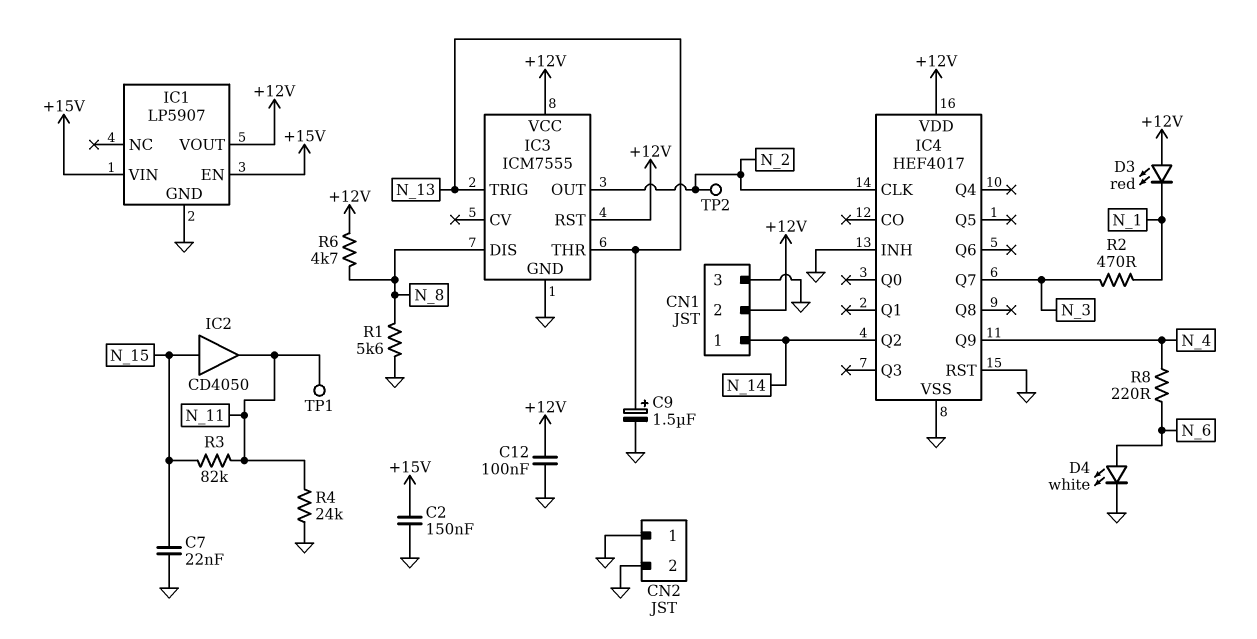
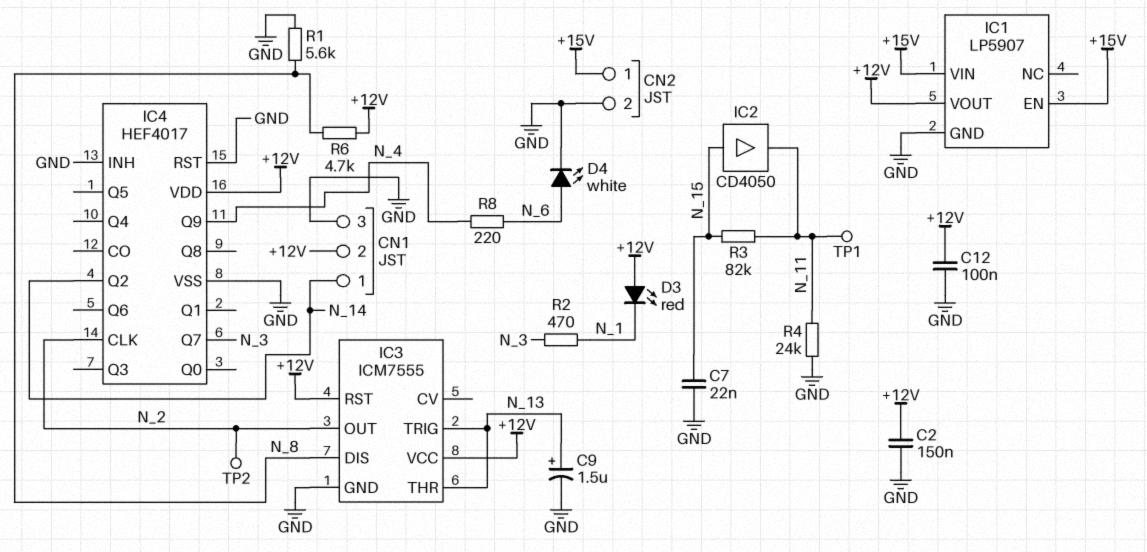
C2: 150nF (+15V, GND) -> 150nF (+12V, GND)
CN2 pin 1: GND -> +15V

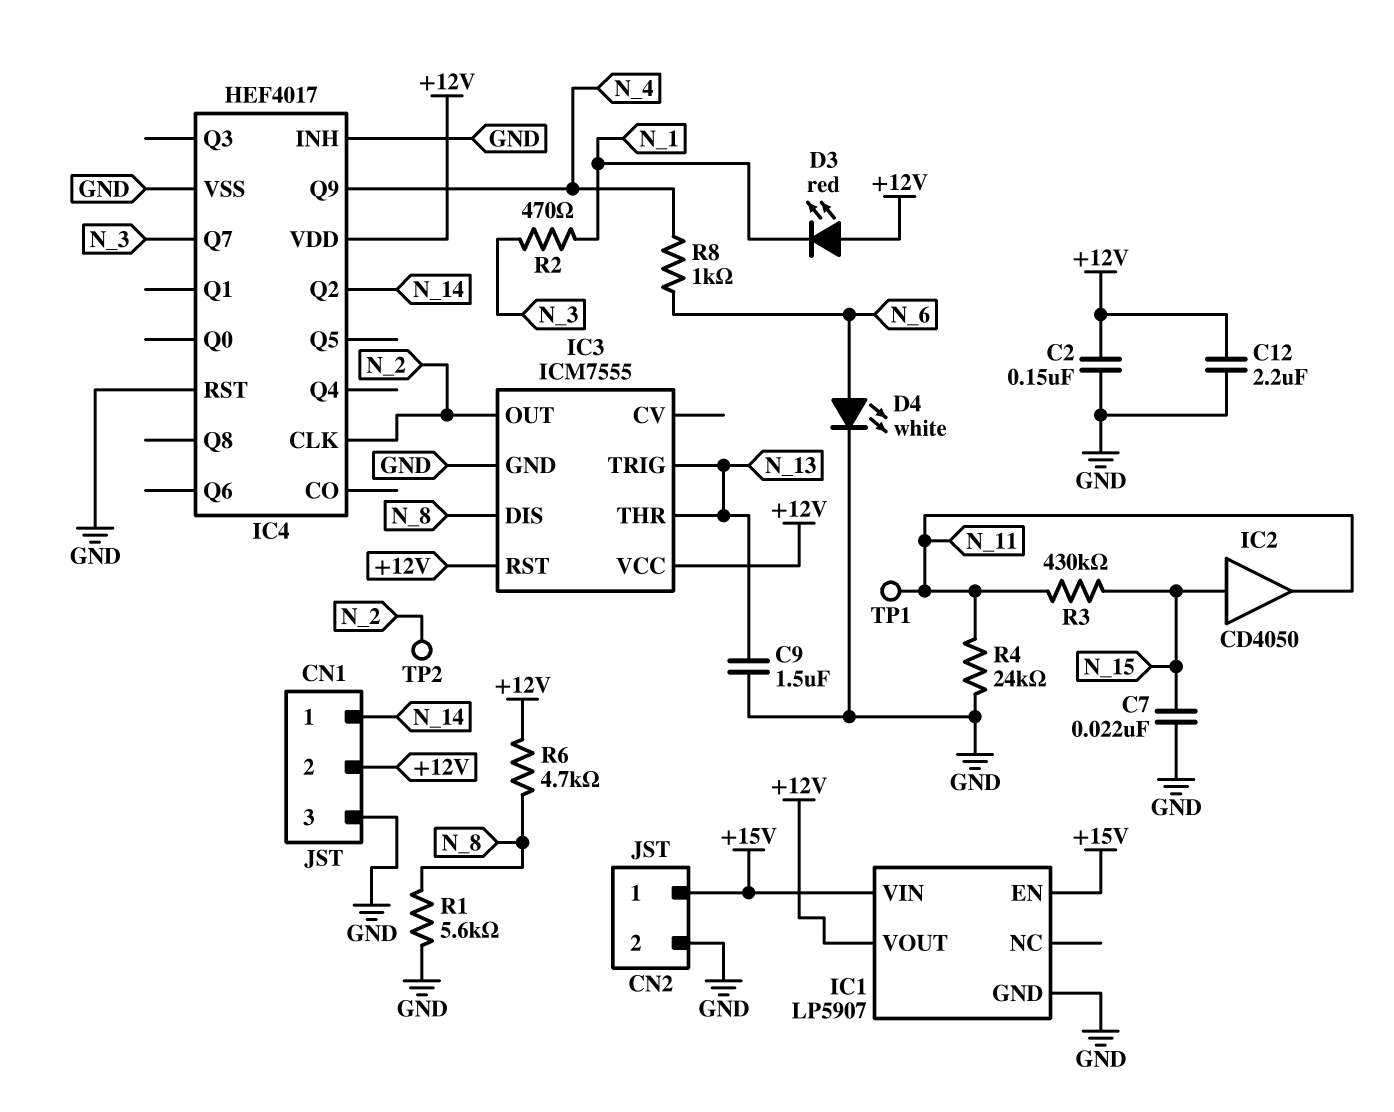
C9: 1.5uF (plus N_13, minus GND) -> 1.5uF (GND, N_13)
C12: 100nF (+12V, GND) -> 2.2uF (+12V, GND)
R3: 82k (N_11, N_15) -> 430k (N_11, N_15)
R8: 220 (N_4, N_6) -> 1k (N_4, N_6)

